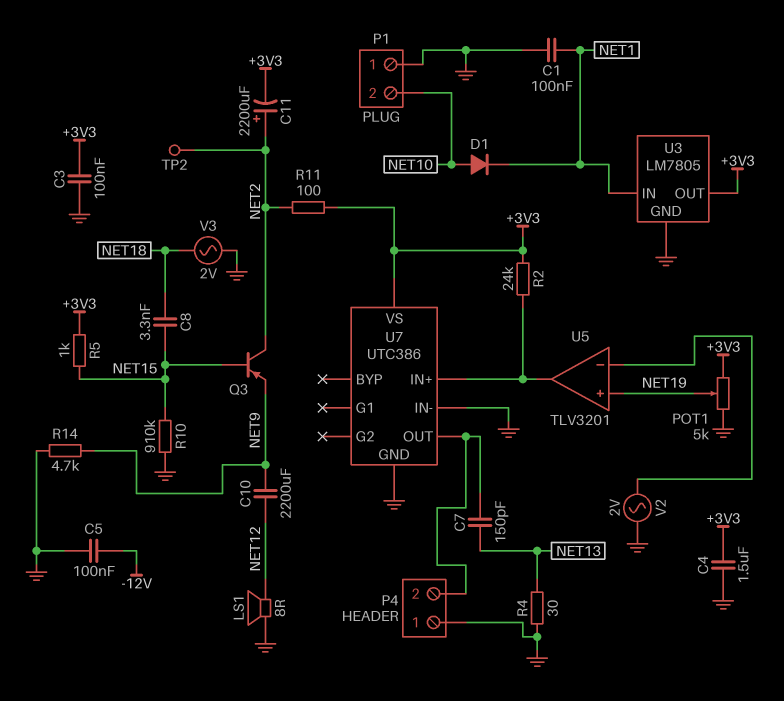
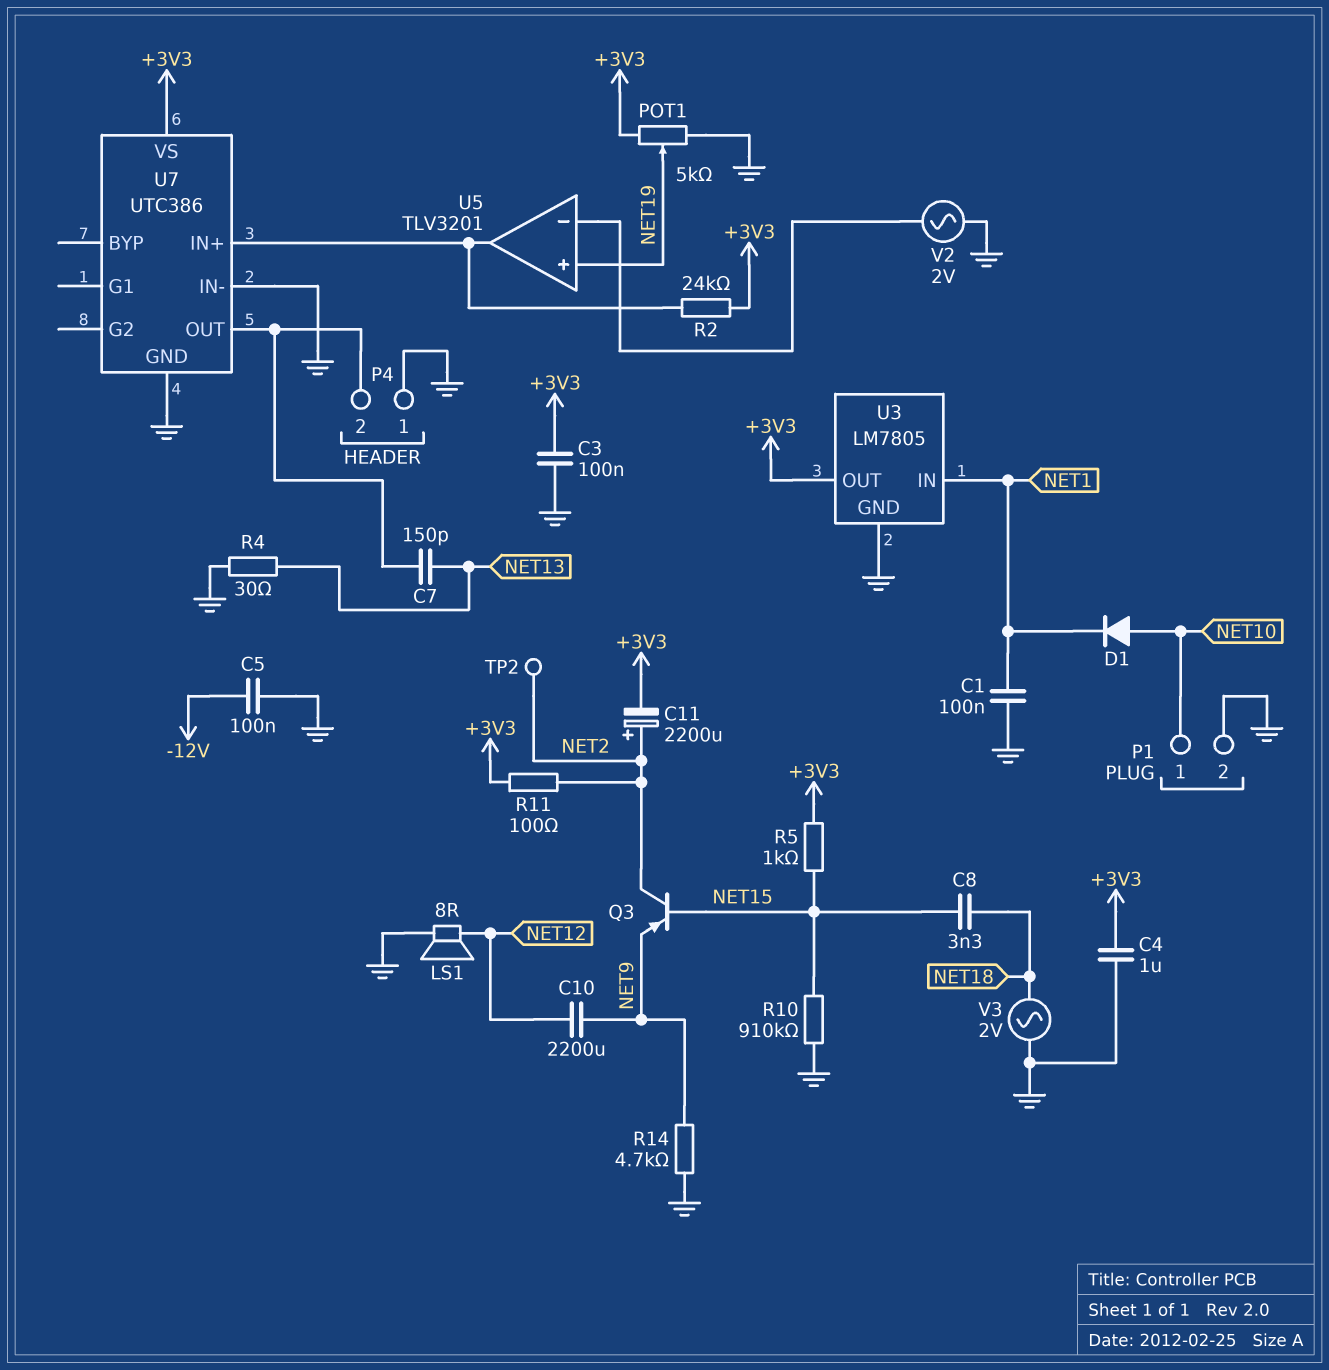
C4: 1.5uF (+3V3, GND) -> 1uF (+3V3, GND)
P1 pin 1: GND -> NET10
P1 pin 2: NET10 -> GND

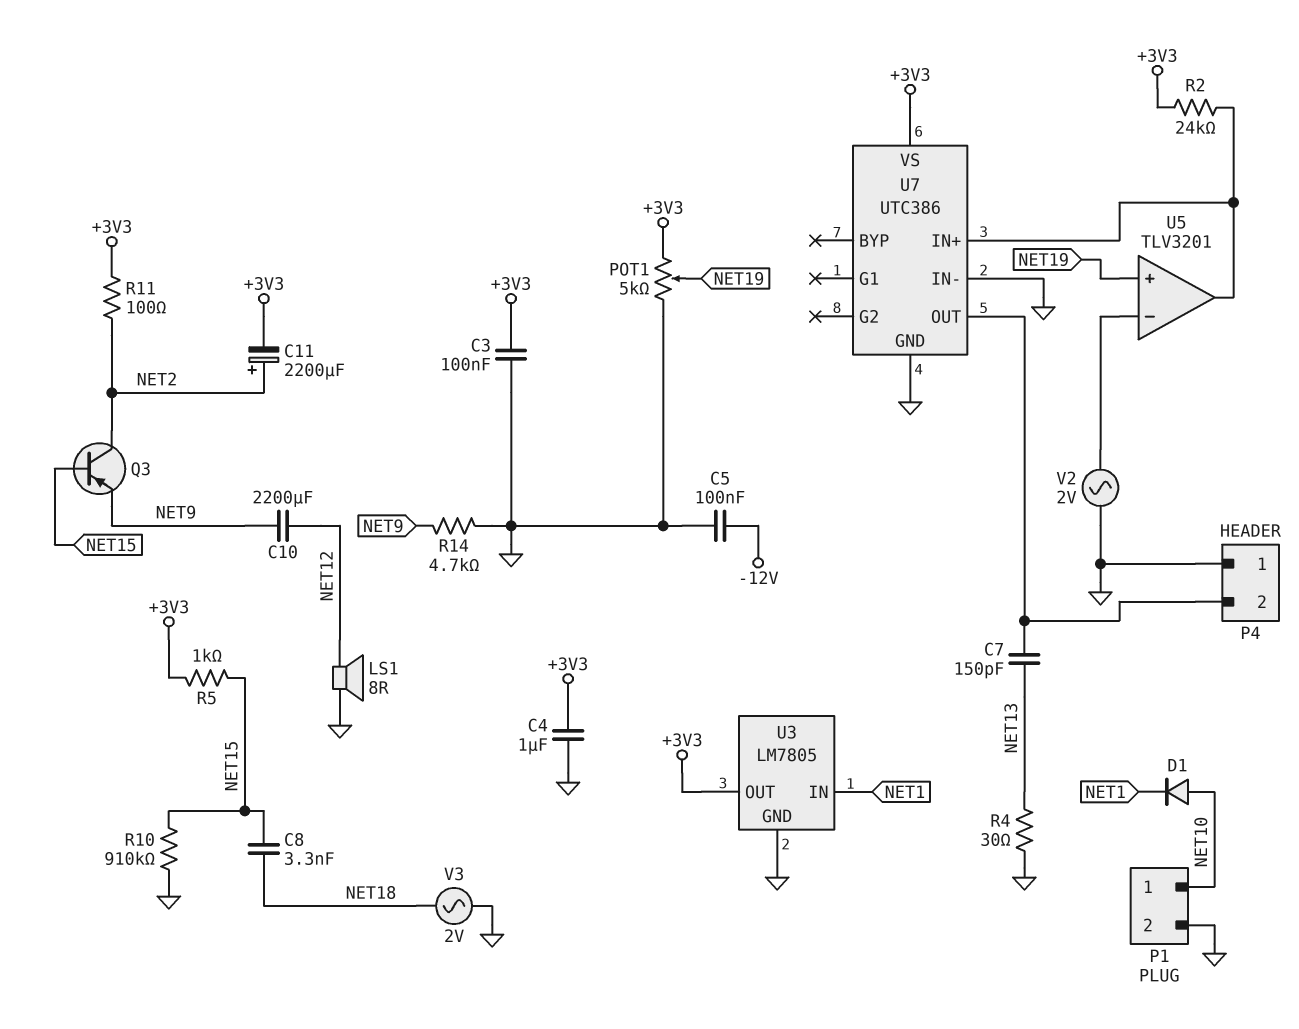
C1: 100nF (GND, NET1) -> none
TP2: test point (NET2) -> none

